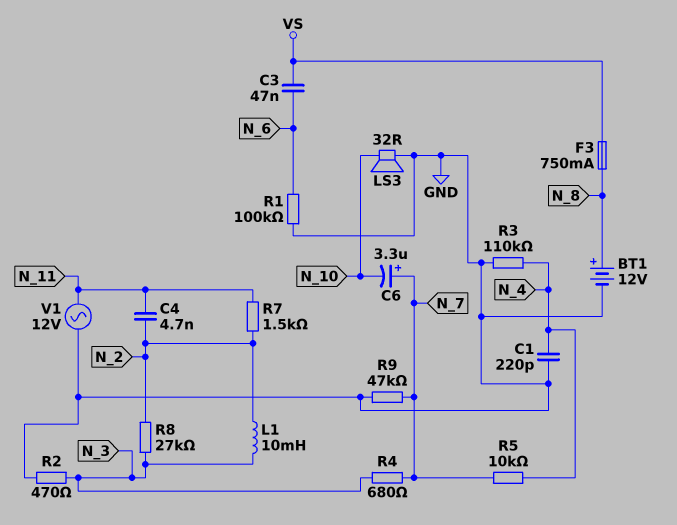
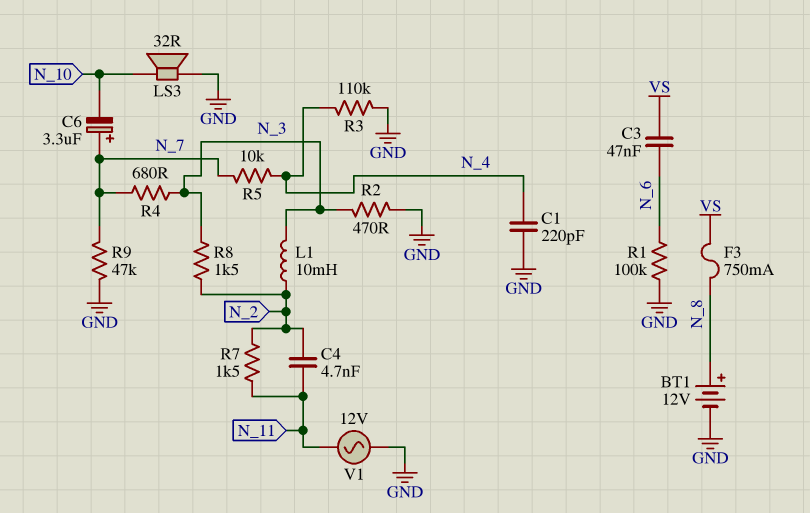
R8: 27k (N_2, N_3) -> 1.5k (N_2, N_3)

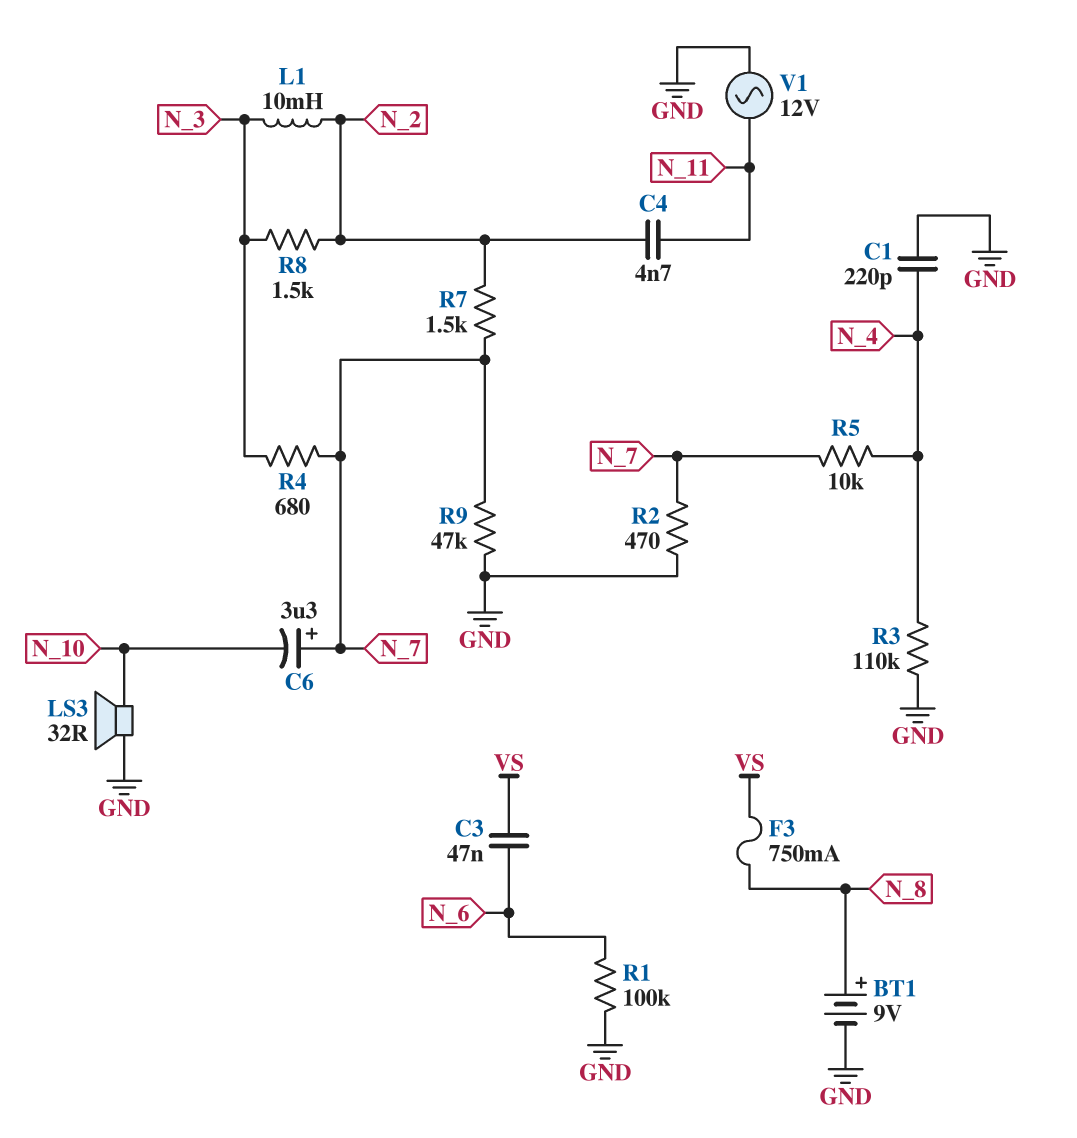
BT1: 12V (plus N_8, minus GND) -> 9V (plus N_8, minus GND)
R2: 470 (GND, N_3) -> 470 (GND, N_7)
R7: 1.5k (N_2, N_11) -> 1.5k (N_2, N_7)

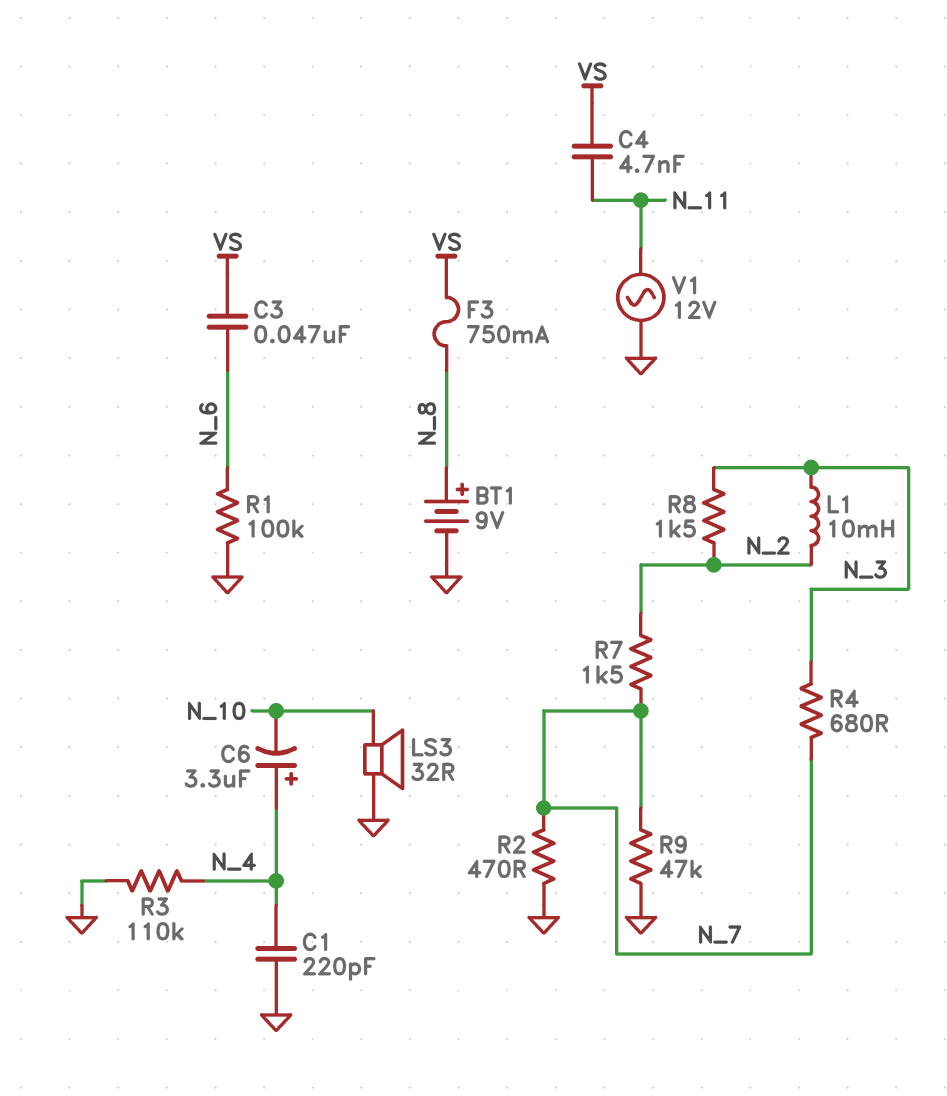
C4: 4.7nF (N_2, N_11) -> 4.7nF (N_11, VS)
C6: 3.3uF (plus N_7, minus N_10) -> 3.3uF (plus N_4, minus N_10)
R5: 10k (N_4, N_7) -> none

